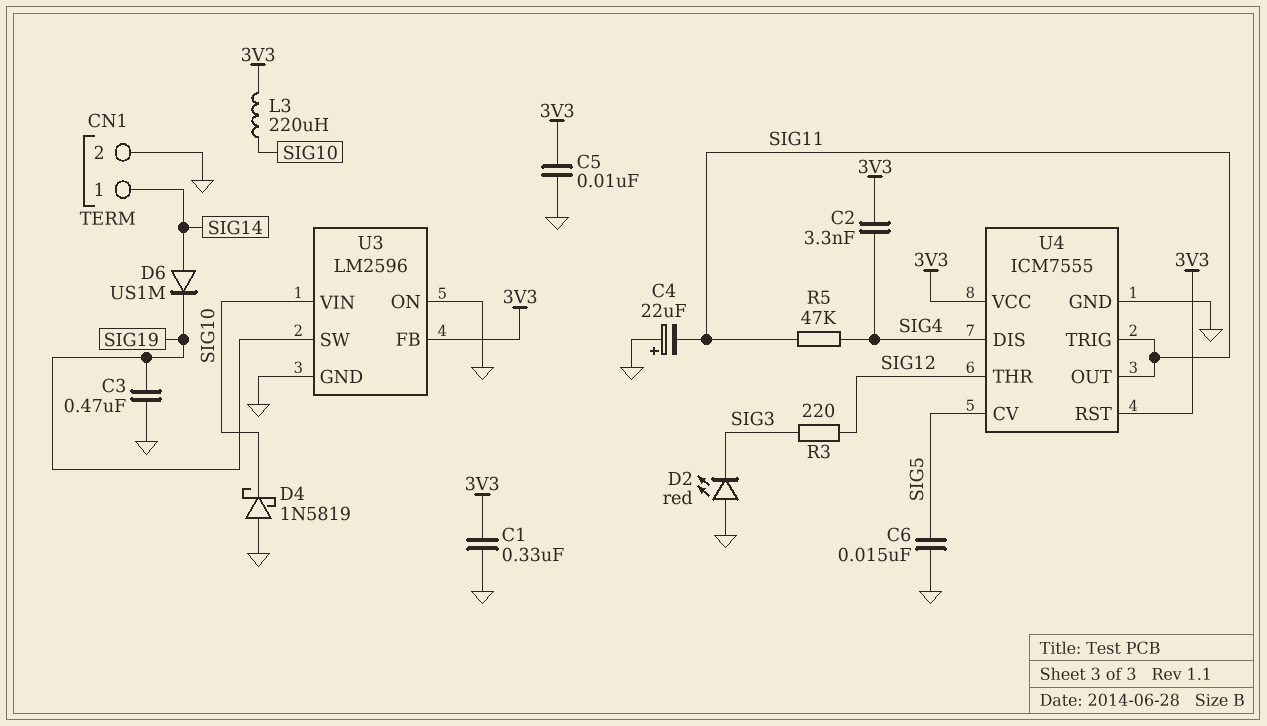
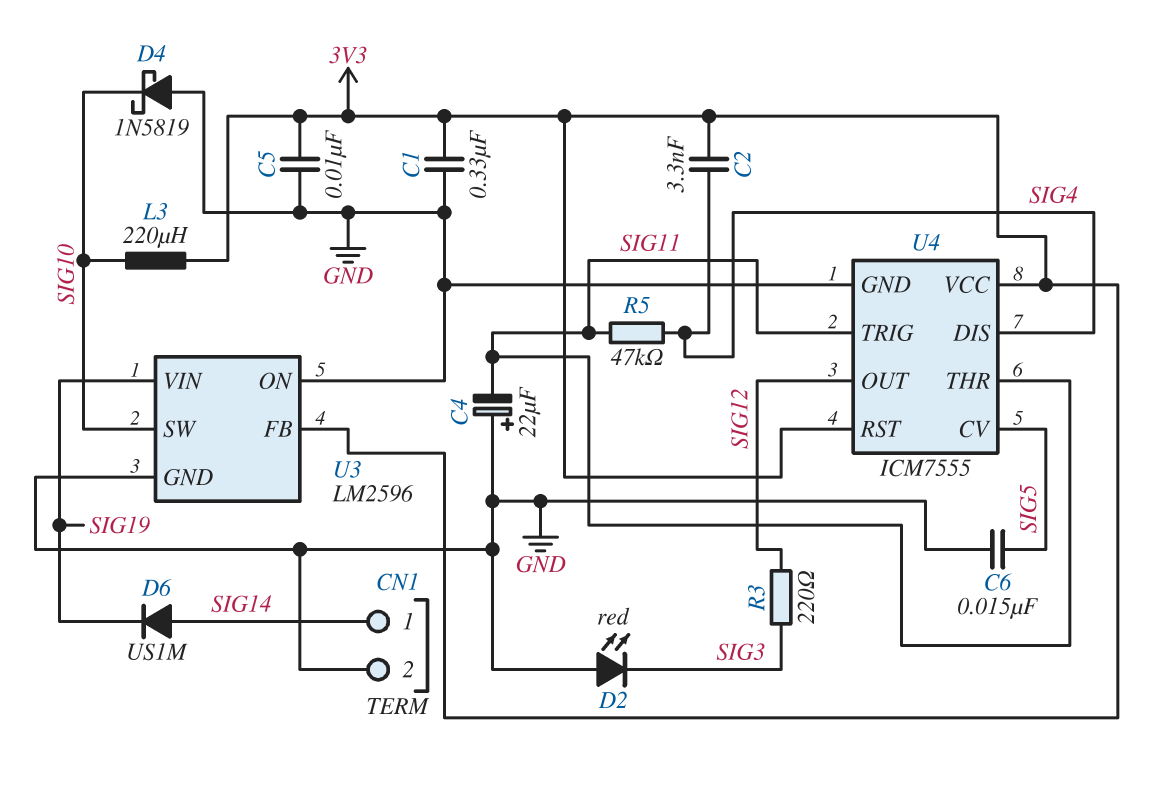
C3: 470nF (GND, SIG19) -> none
U3 pin SW: SIG19 -> SIG10
U3 pin VIN: SIG10 -> SIG19
U4 pin OUT: SIG11 -> SIG12
U4 pin THR: SIG12 -> SIG11

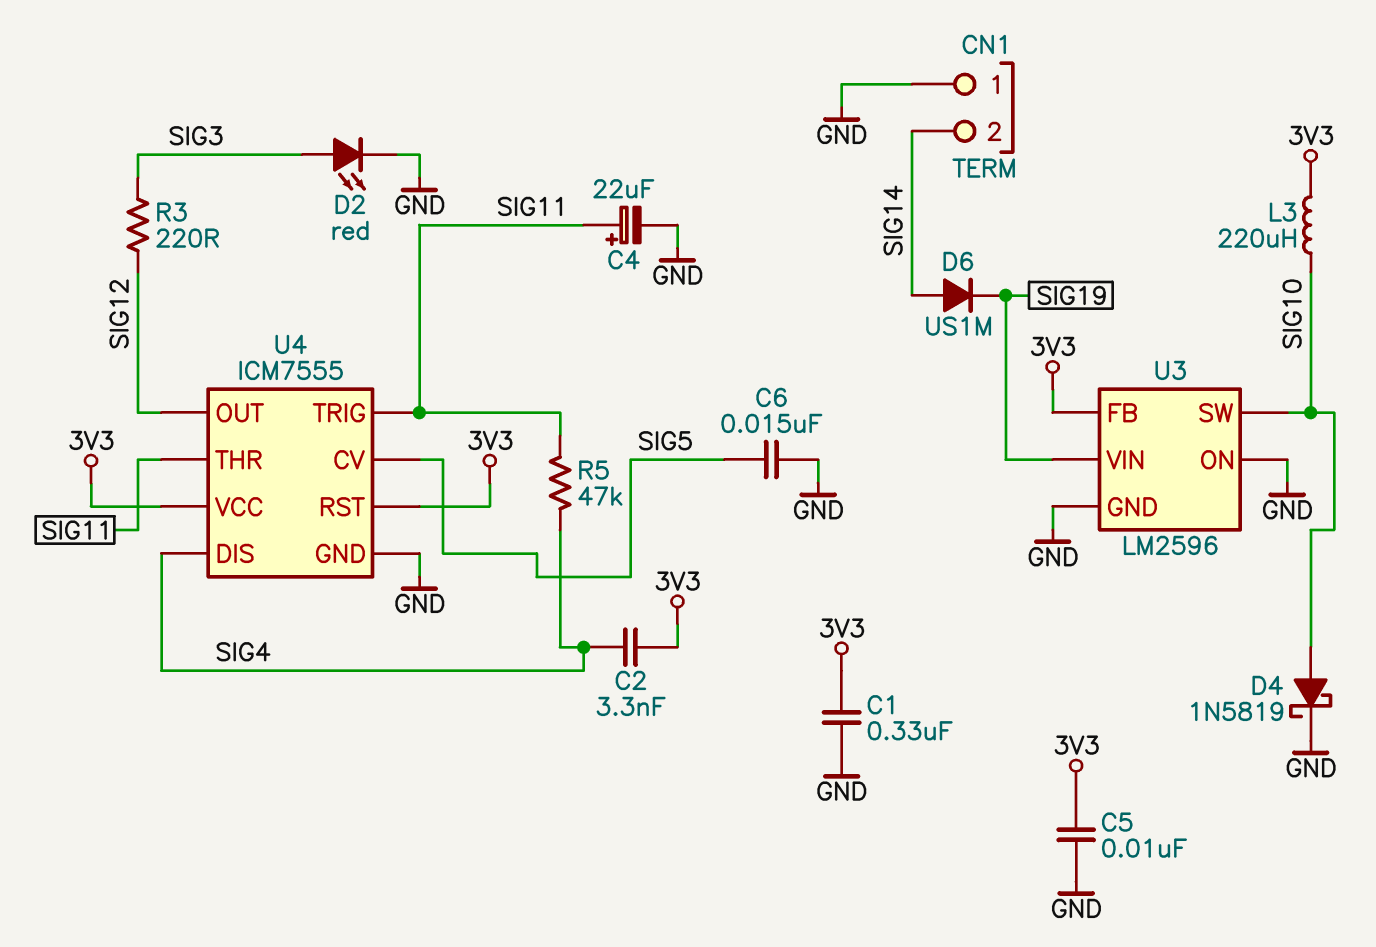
C4: 22uF (plus GND, minus SIG11) -> 22uF (plus SIG11, minus GND)
CN1 pin 1: SIG14 -> GND
CN1 pin 2: GND -> SIG14
D2: LED red (A GND, K SIG3) -> LED red (A SIG3, K GND)
D4: schottky 1N5819 (A GND, K SIG10) -> schottky 1N5819 (A SIG10, K GND)

